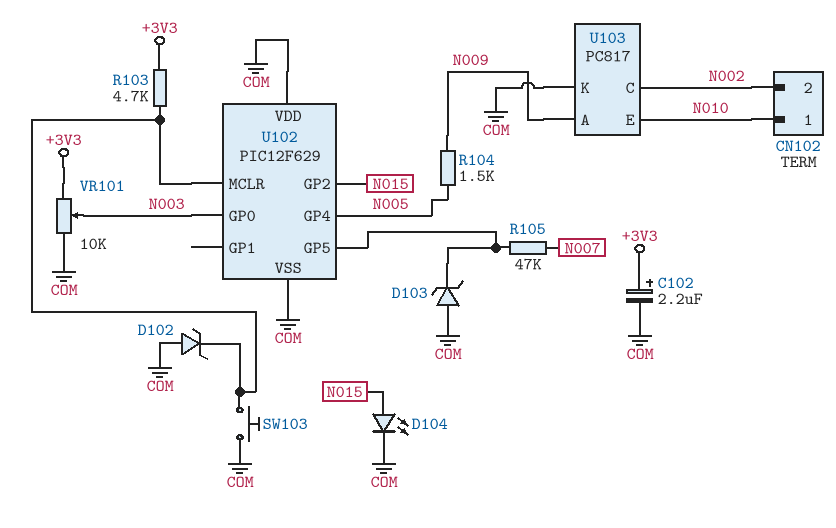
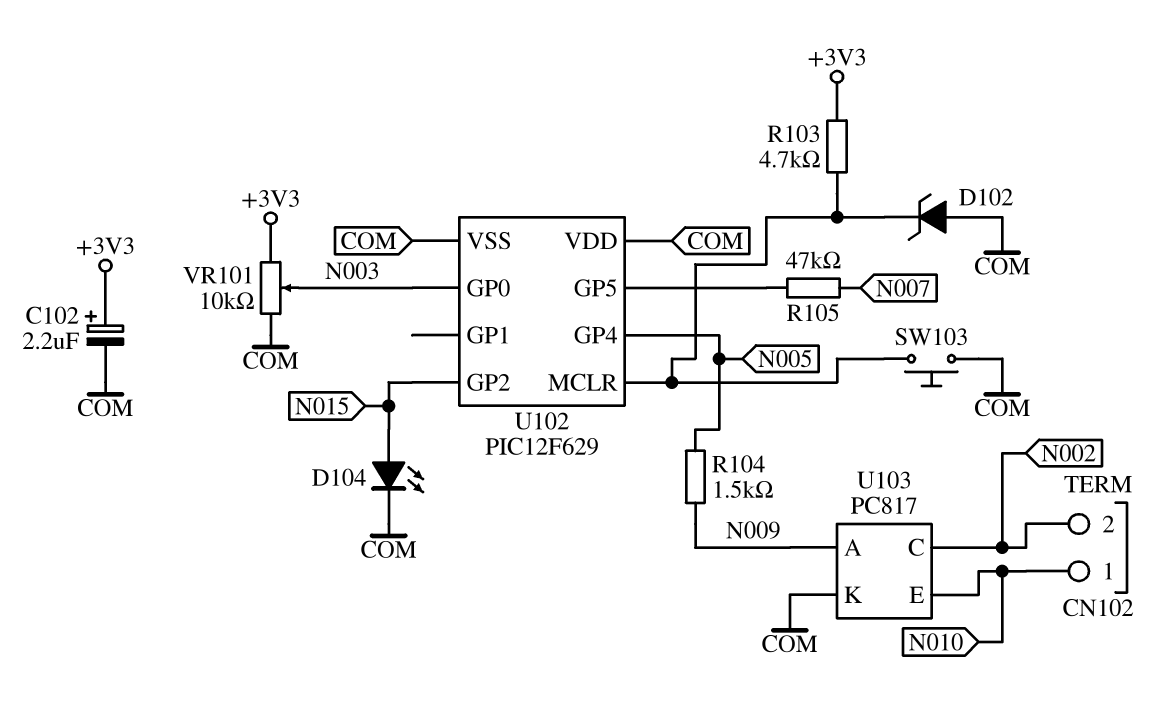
D103: zener (A COM, K U102/GP5) -> none

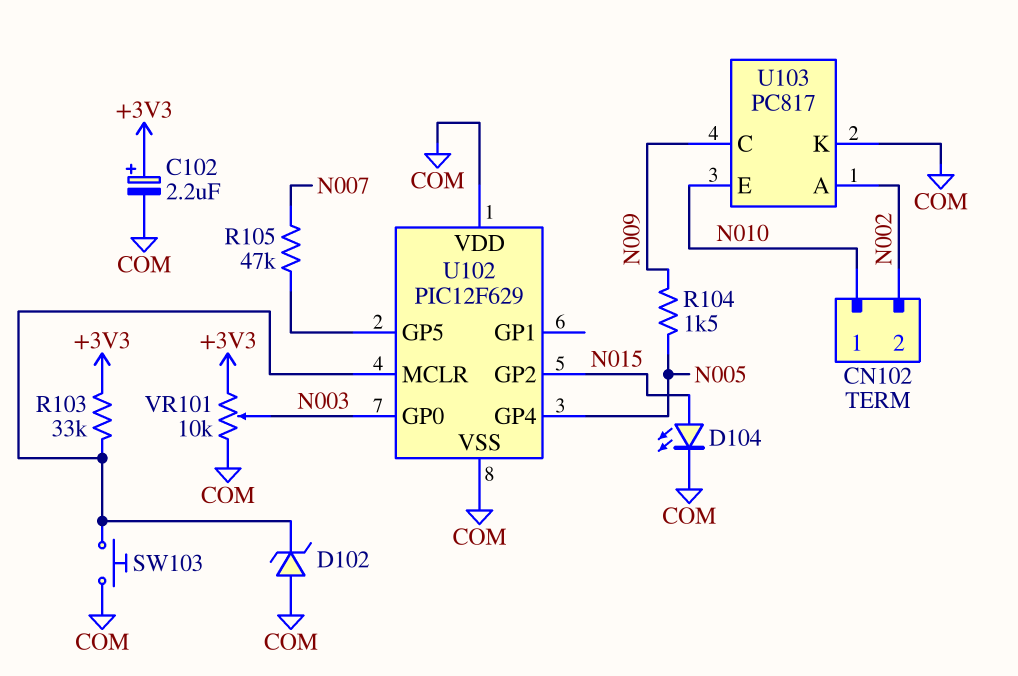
R103: 4.7k (+3V3, U102/MCLR) -> 33k (+3V3, U102/MCLR)
U103 pin A: N009 -> N002
U103 pin C: N002 -> N009

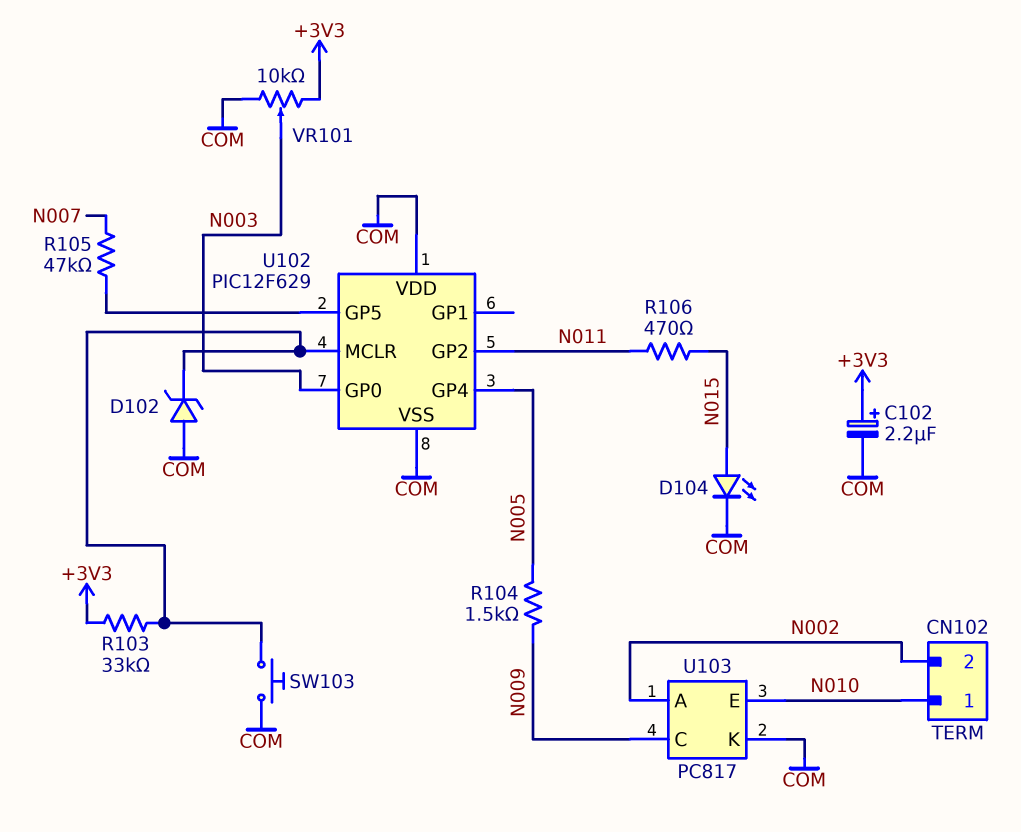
R106: none -> 470 (N011, N015)
U102 pin GP2: N015 -> N011

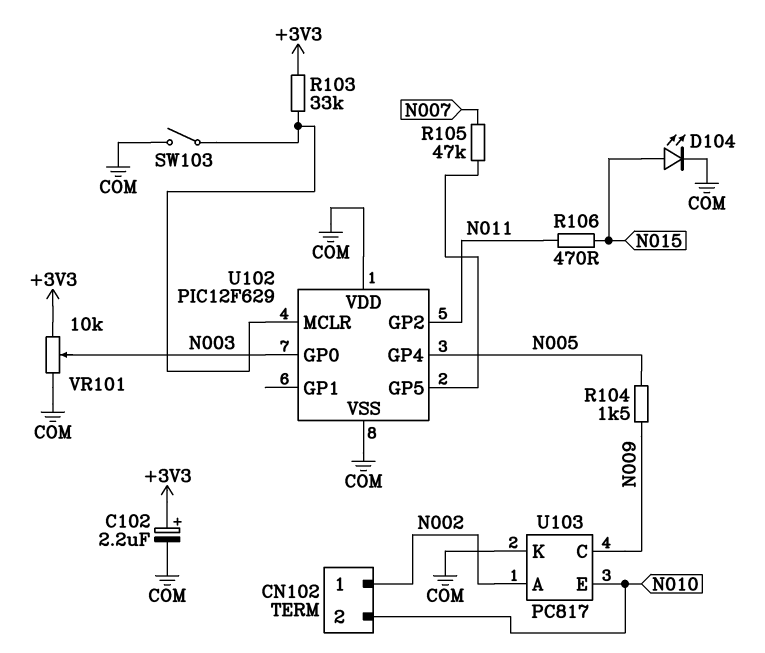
CN102 pin 1: N010 -> N002
CN102 pin 2: N002 -> N010
D102: zener (A COM, K U102/MCLR) -> none
SW103: button (COM, U102/MCLR) -> switch (COM, U102/MCLR)

